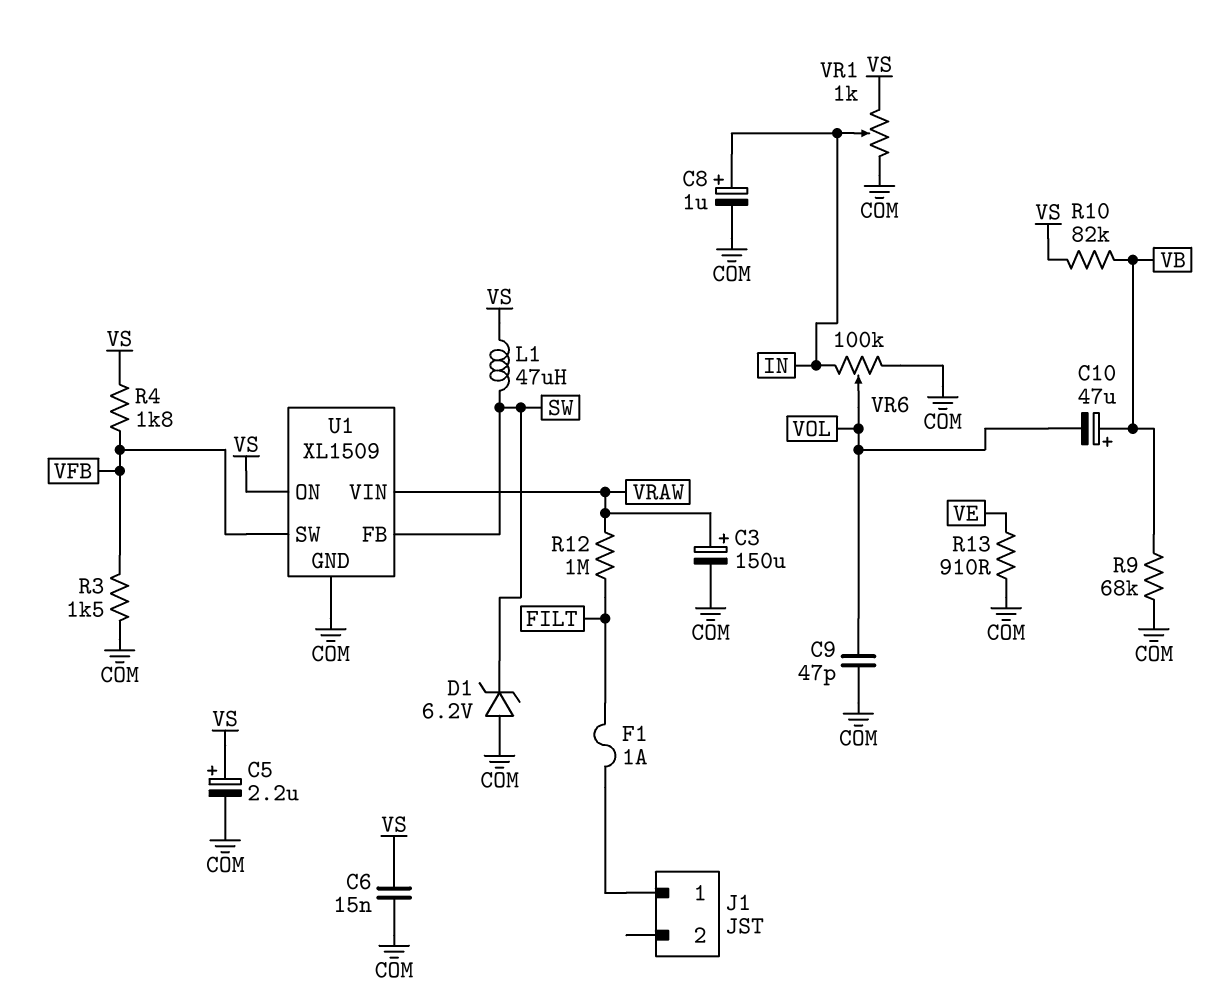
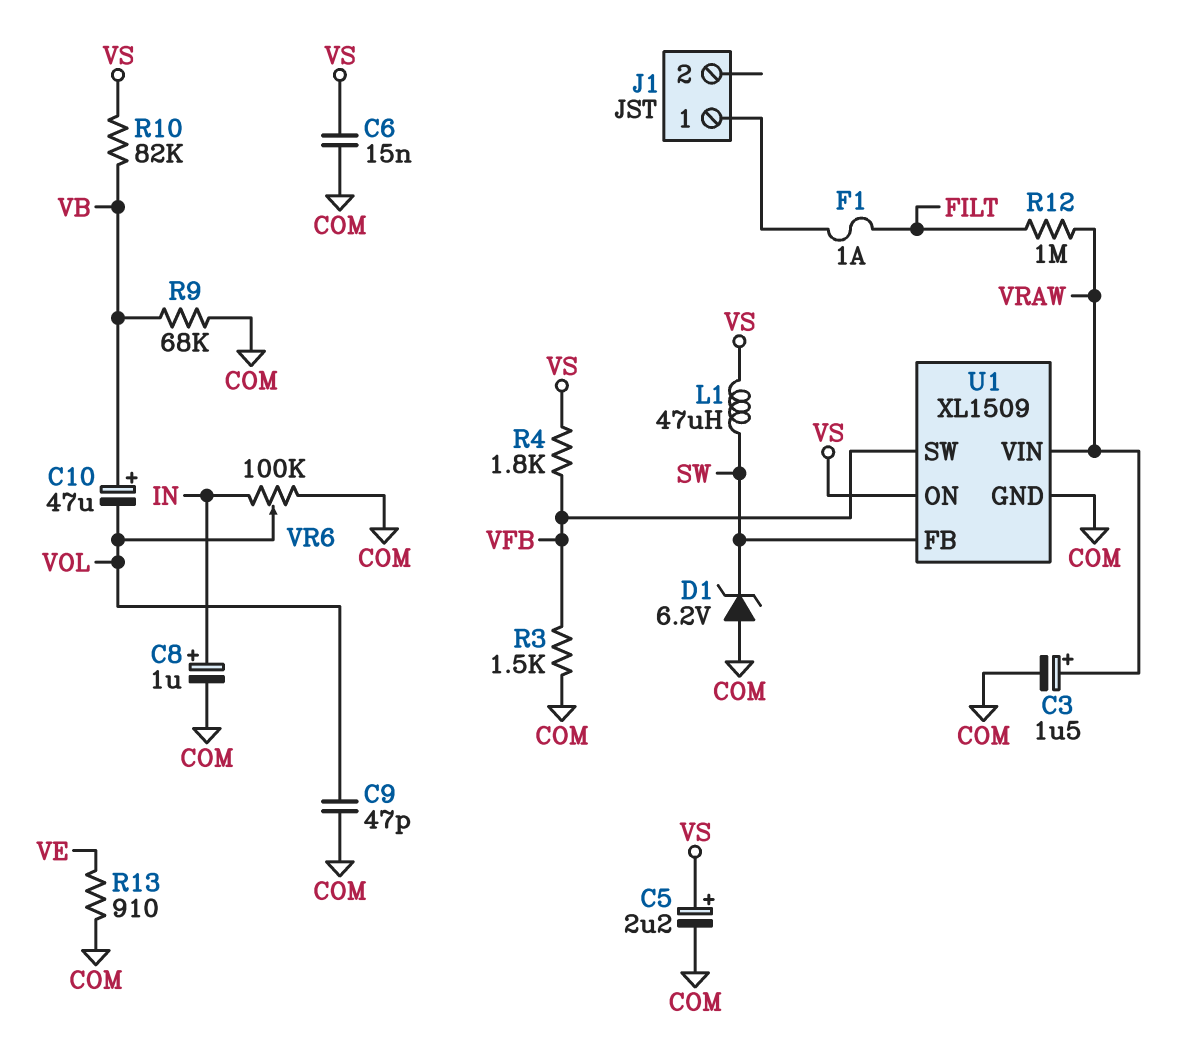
C3: 150uF (plus VRAW, minus COM) -> 1.5uF (plus VRAW, minus COM)
VR1: 1k (COM, VS, wiper IN) -> none

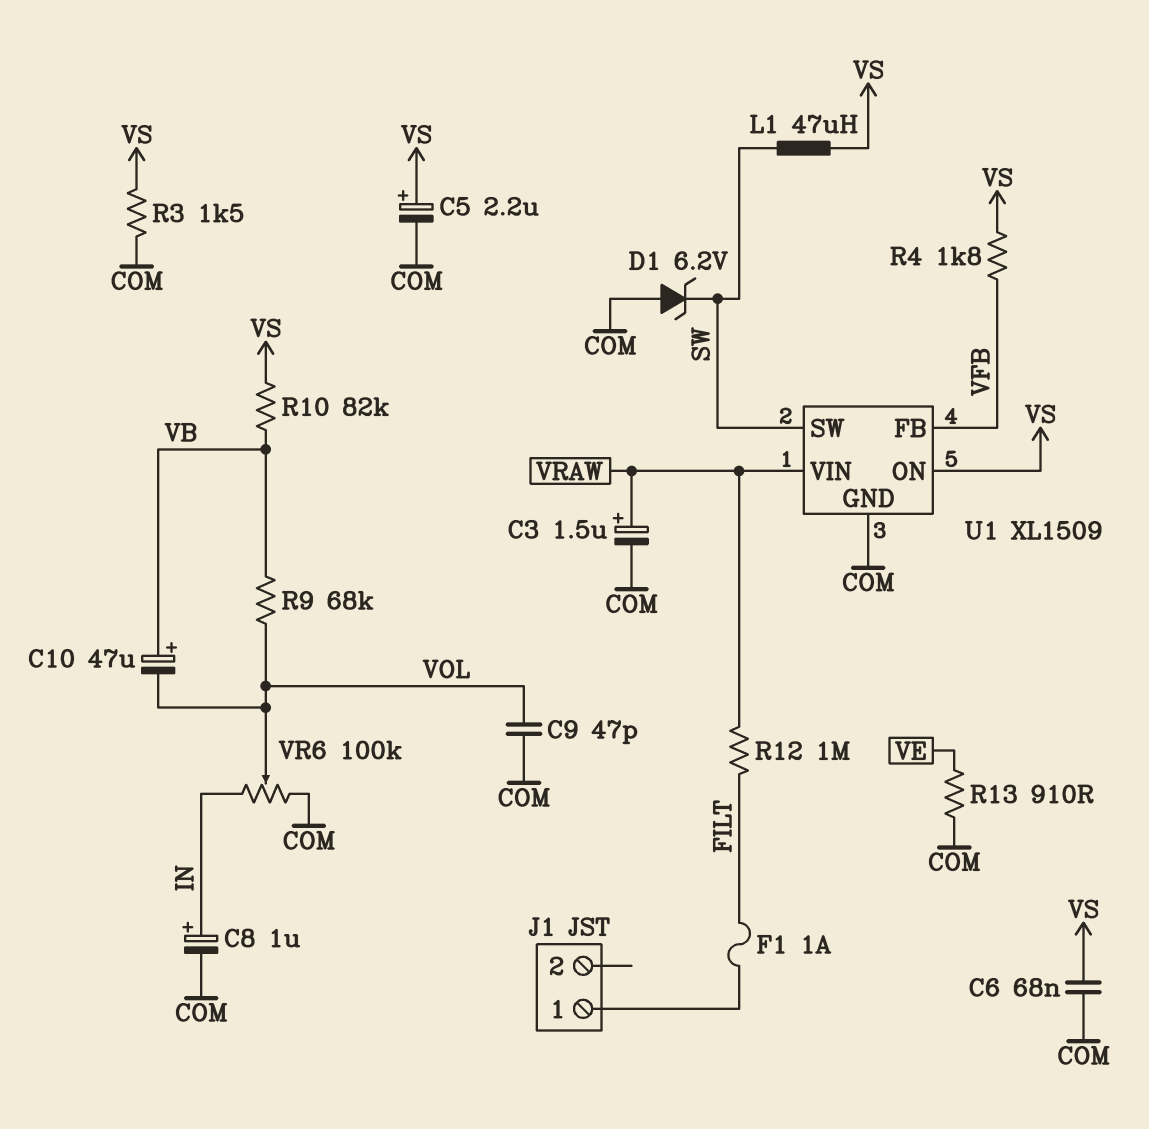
C6: 15nF (COM, VS) -> 68nF (COM, VS)
R3: 1.5k (COM, VFB) -> 1.5k (COM, VS)
R9: 68k (COM, VB) -> 68k (VB, VOL)
U1 pin FB: SW -> VFB
U1 pin SW: VFB -> SW

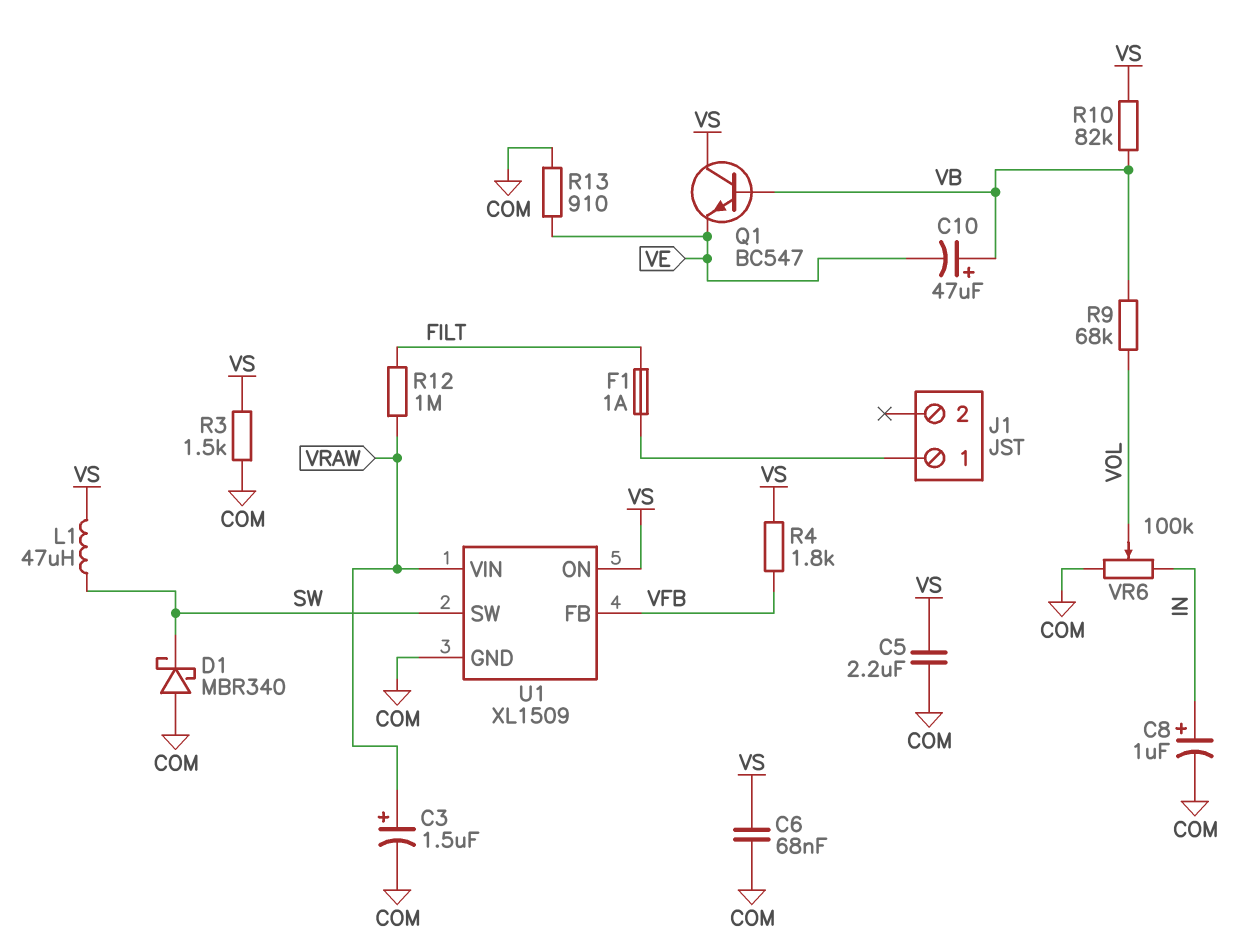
C5: 2.2uF (plus VS, minus COM) -> 2.2uF (COM, VS)
C9: 47pF (COM, VOL) -> none
C10: 47uF (plus VB, minus VOL) -> 47uF (plus VB, minus VE)
D1: zener 6.2V (A COM, K SW) -> schottky MBR340 (A COM, K SW)
Q1: none -> NPN BC547 (B VB, C VS, E VE)

